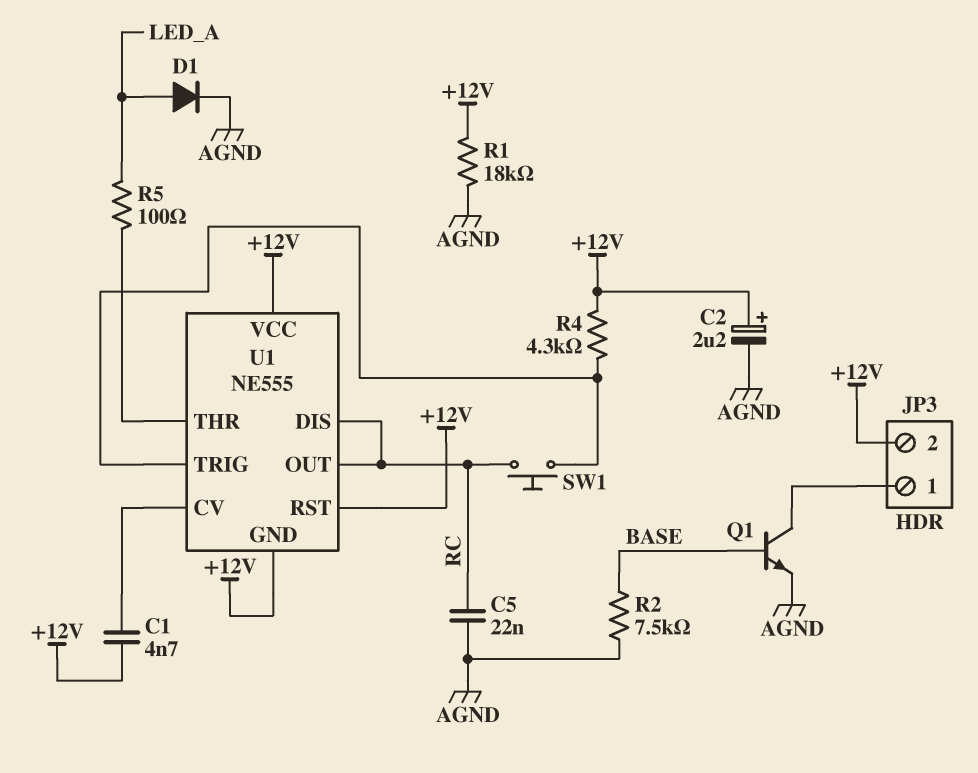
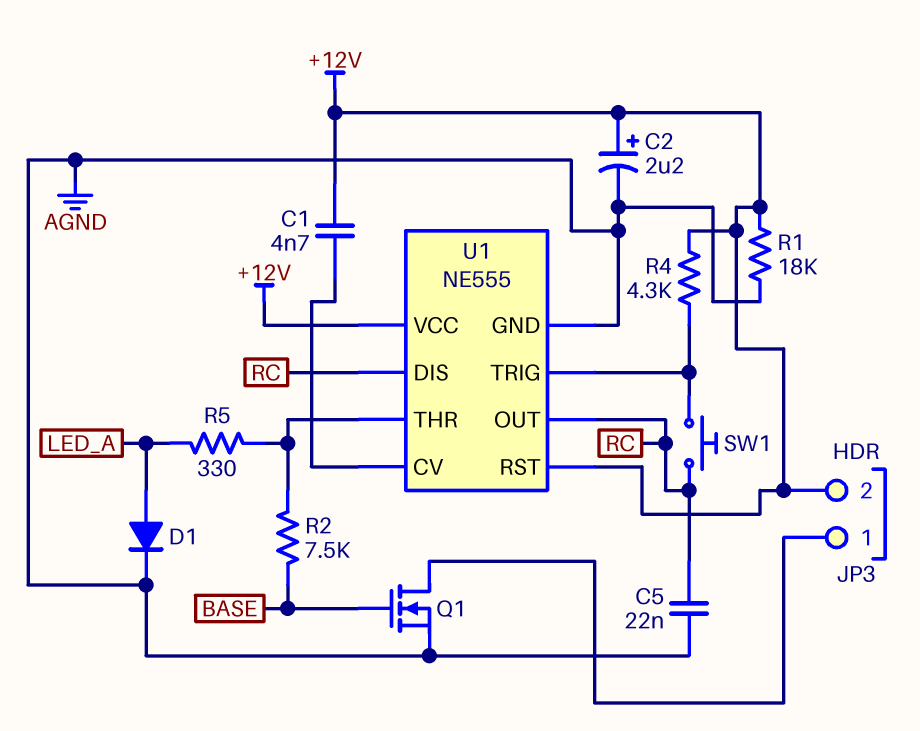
Q1: NPN (B BASE, C JP3/1, E AGND) -> NMOS (G BASE, D JP3/1, S AGND)
R2: 7.5k (AGND, BASE) -> 7.5k (BASE, U1/THR)
R5: 100 (LED_A, U1/THR) -> 330 (LED_A, U1/THR)
U1 pin GND: +12V -> AGND

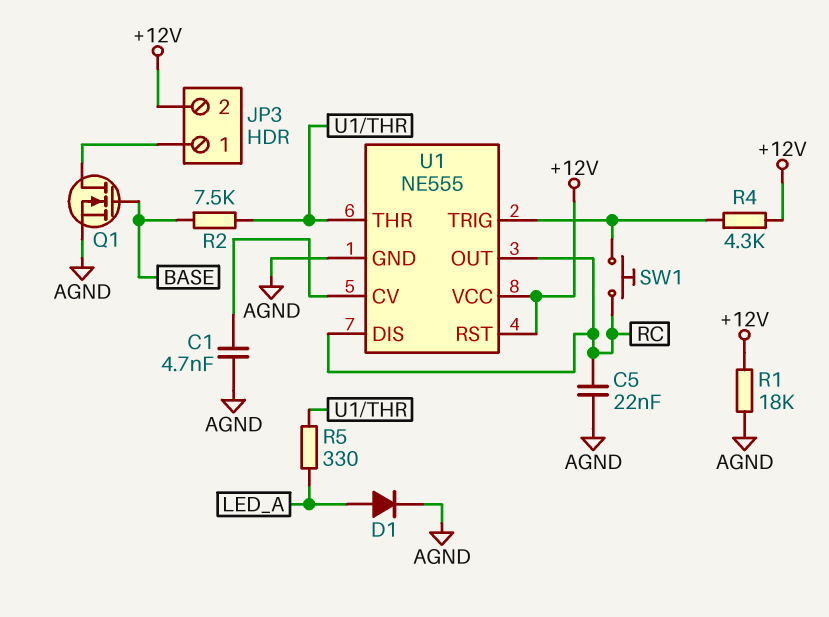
C1: 4.7nF (+12V, U1/CV) -> 4.7nF (AGND, U1/CV)
C2: 2.2uF (plus +12V, minus AGND) -> none

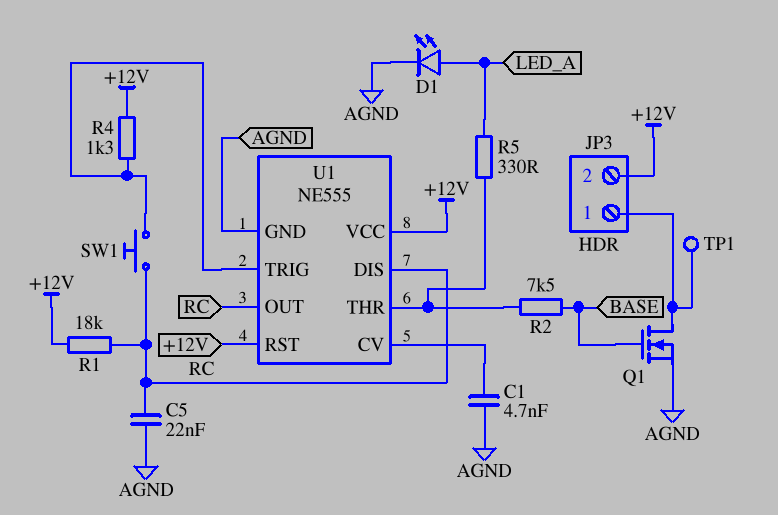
D1: diode (A LED_A, K AGND) -> LED (A LED_A, K AGND)
R1: 18k (+12V, AGND) -> 18k (+12V, RC)
R4: 4.3k (+12V, U1/TRIG) -> 1.3k (+12V, U1/TRIG)
TP1: none -> test point (JP3/1)

